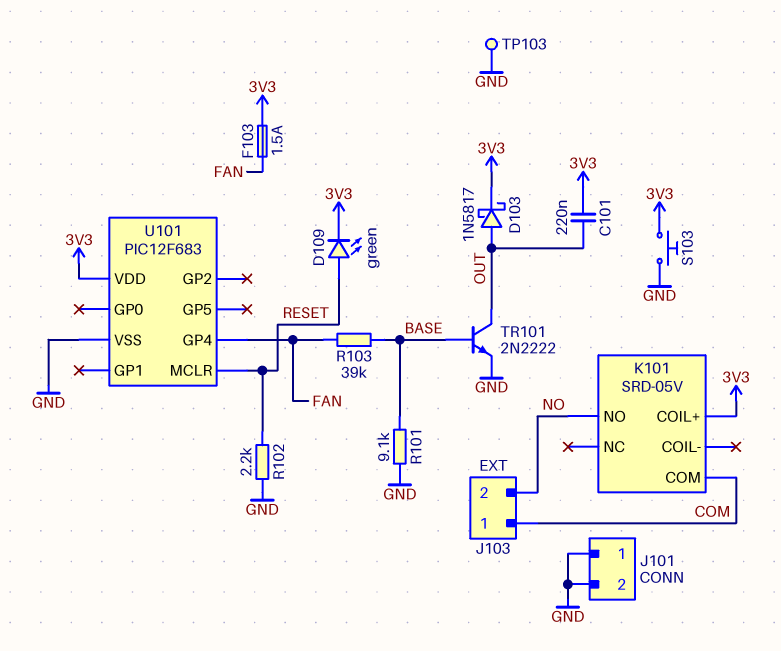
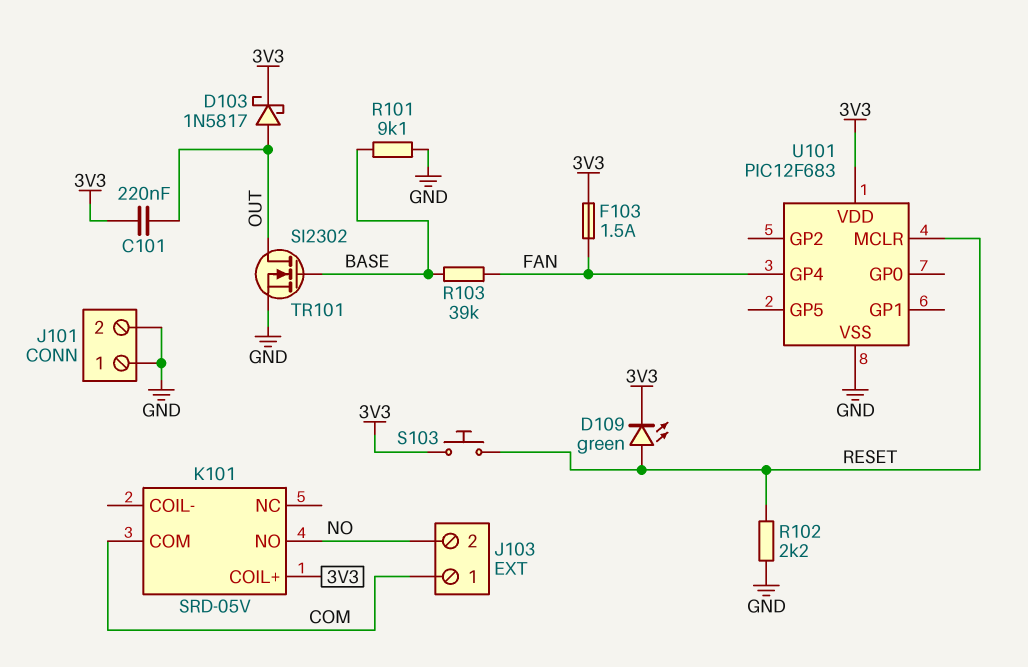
S103: button (3V3, GND) -> button (3V3, RESET)
TP103: test point (GND) -> none
TR101: NPN 2N2222 (B BASE, C OUT, E GND) -> NMOS SI2302 (G BASE, D OUT, S GND)

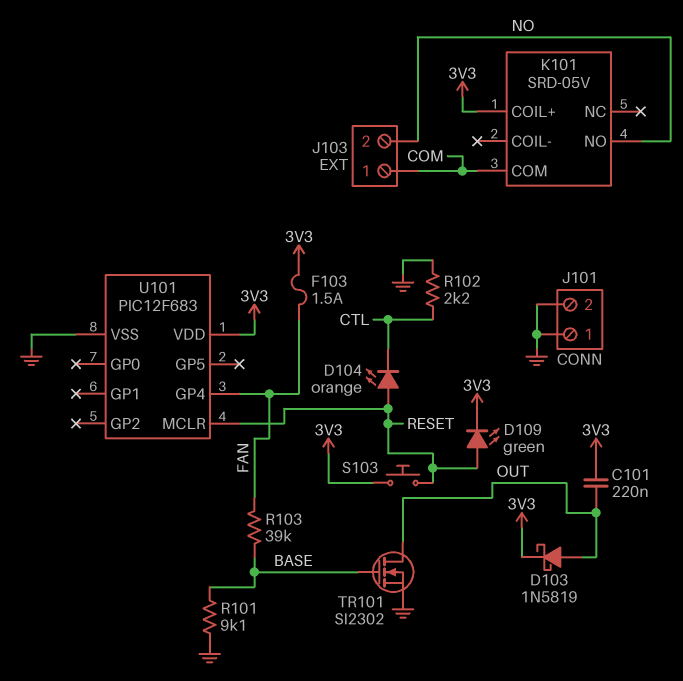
D103: schottky 1N5817 (A OUT, K 3V3) -> schottky 1N5819 (A OUT, K 3V3)
D104: none -> LED orange (A RESET, K CTL)
R102: 2.2k (GND, RESET) -> 2.2k (CTL, GND)

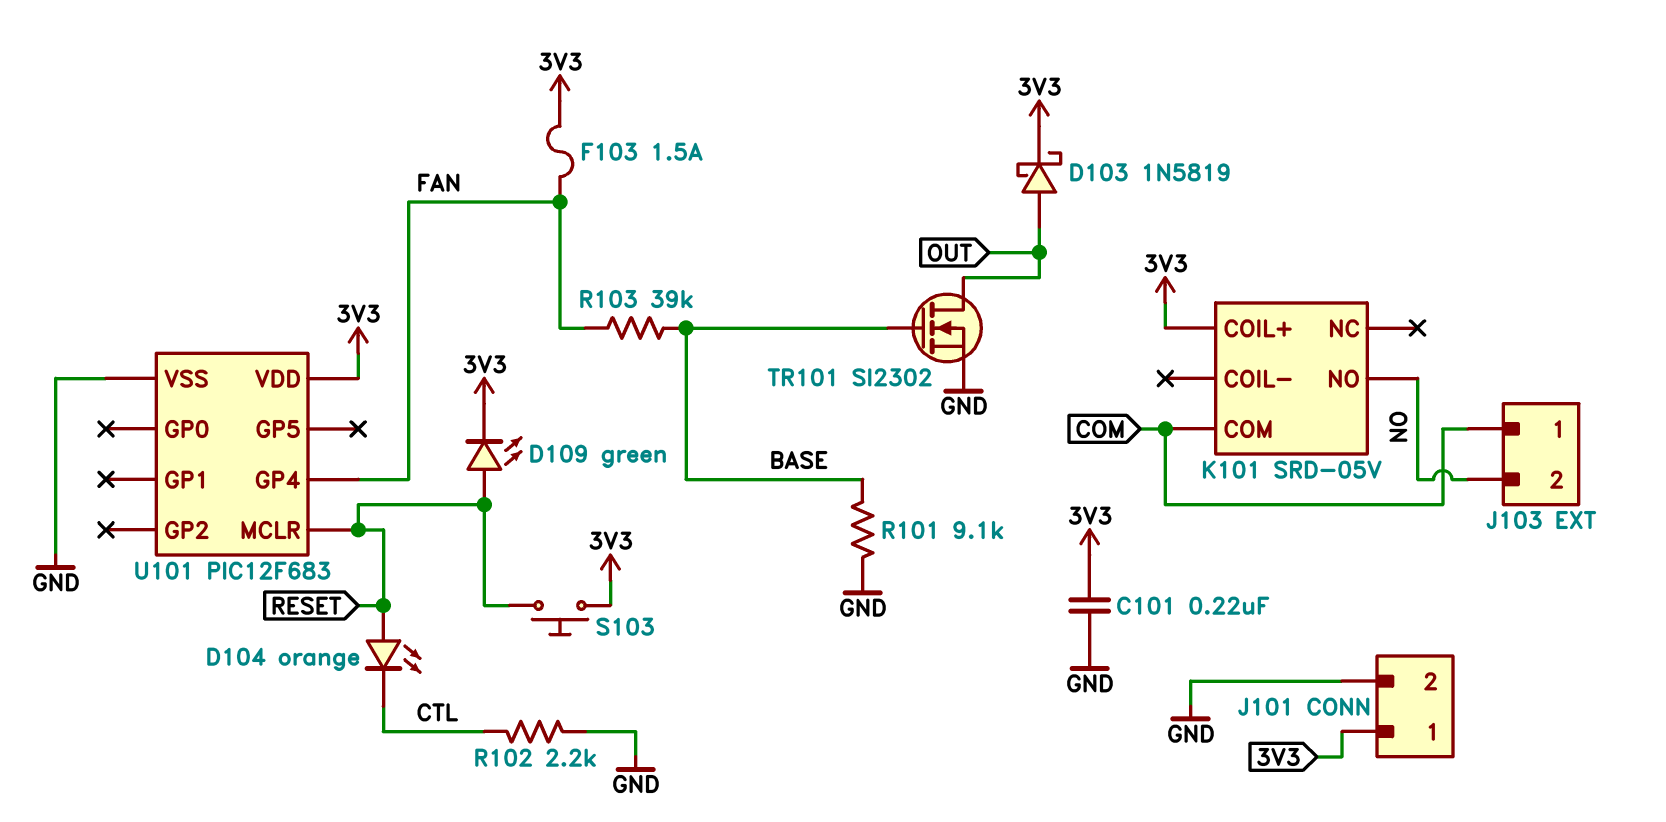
C101: 220nF (3V3, OUT) -> 220nF (3V3, GND)
J101 pin 1: GND -> 3V3

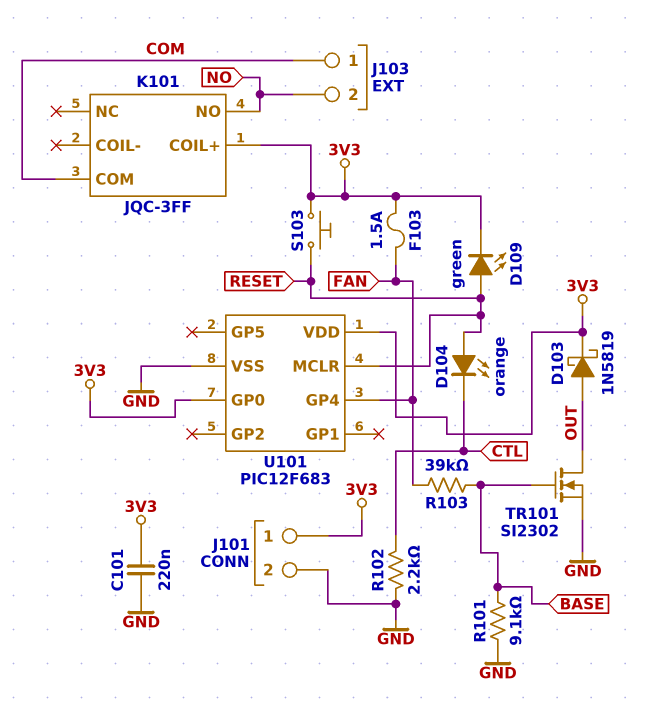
K101: SRD-05V -> JQC-3FF
U101 pin GP0: none -> 3V3

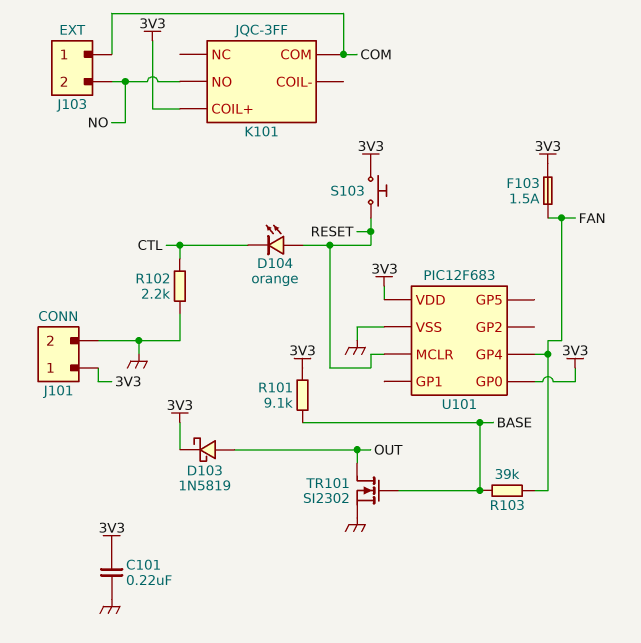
D109: LED green (A RESET, K 3V3) -> none
R101: 9.1k (BASE, GND) -> 9.1k (3V3, BASE)

